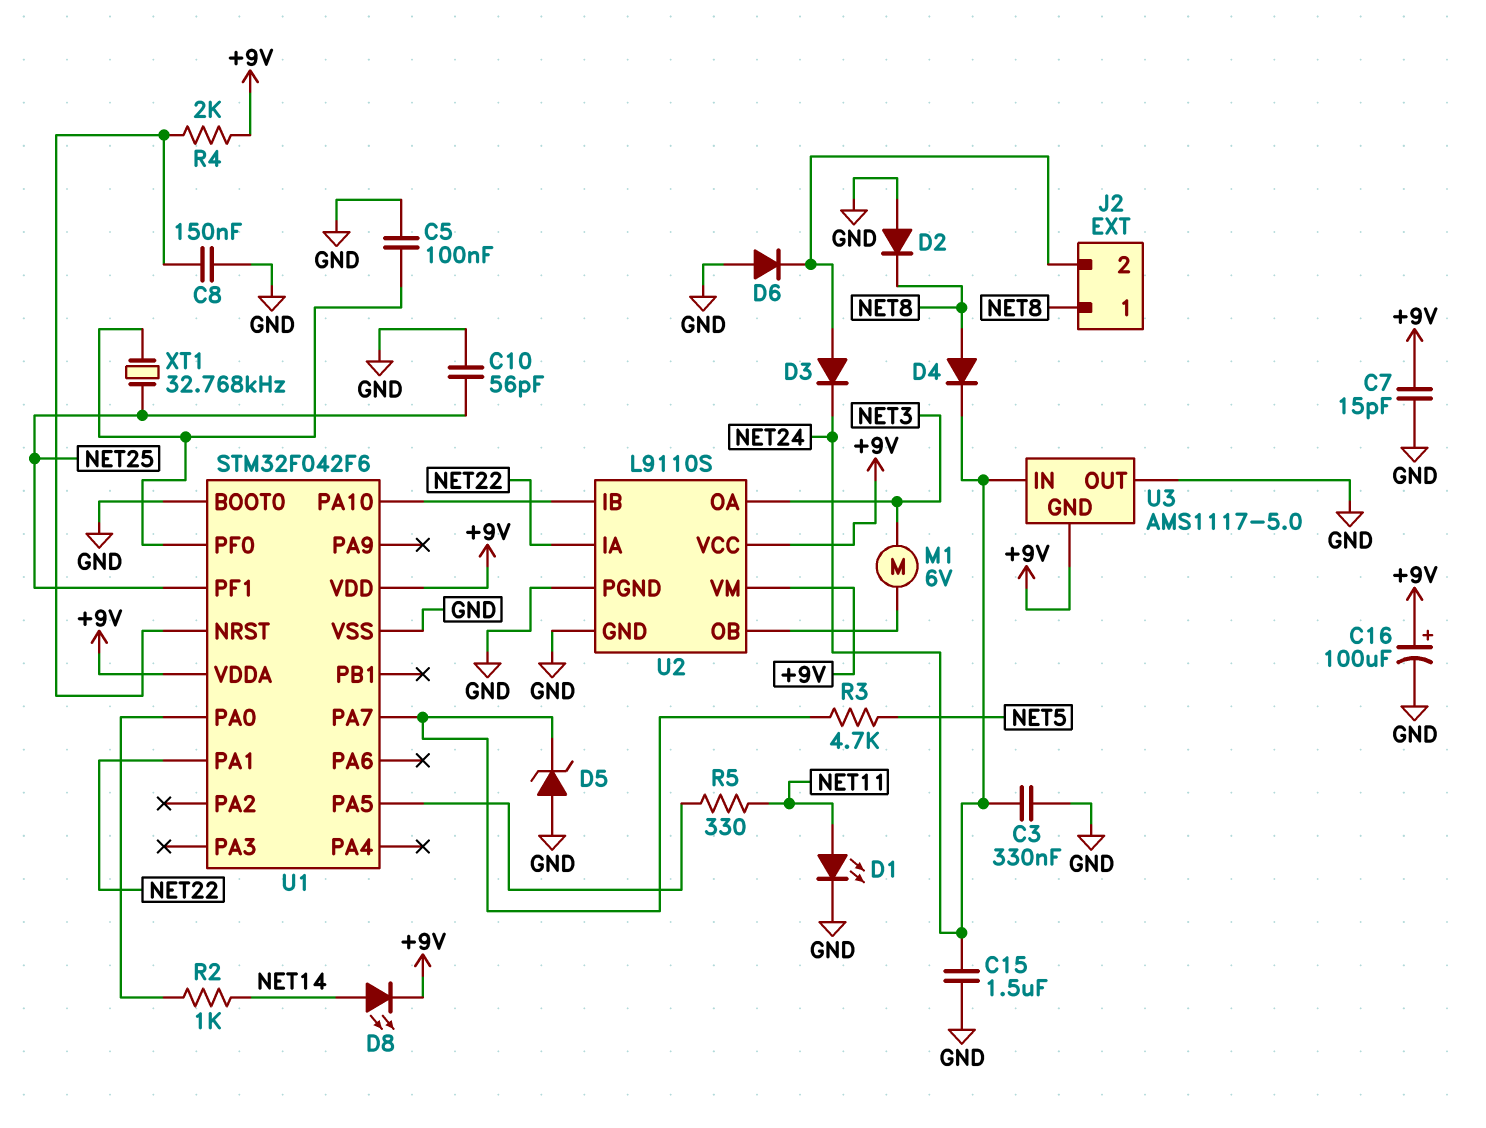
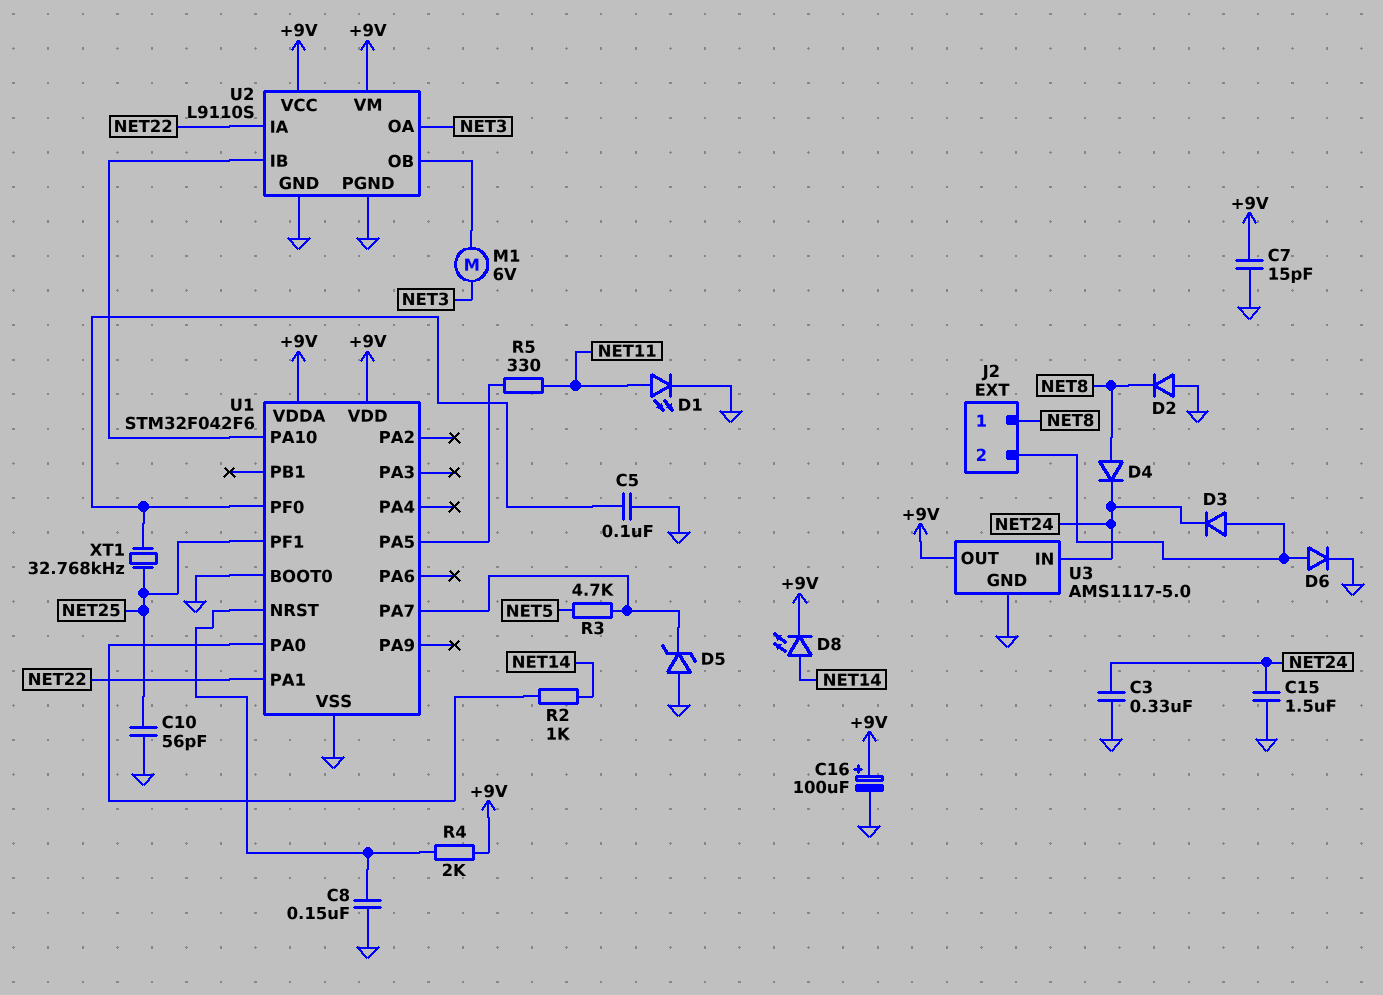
D6: diode (A GND, K J2/2) -> diode (A J2/2, K GND)
U3 pin GND: +9V -> GND
U3 pin OUT: GND -> +9V

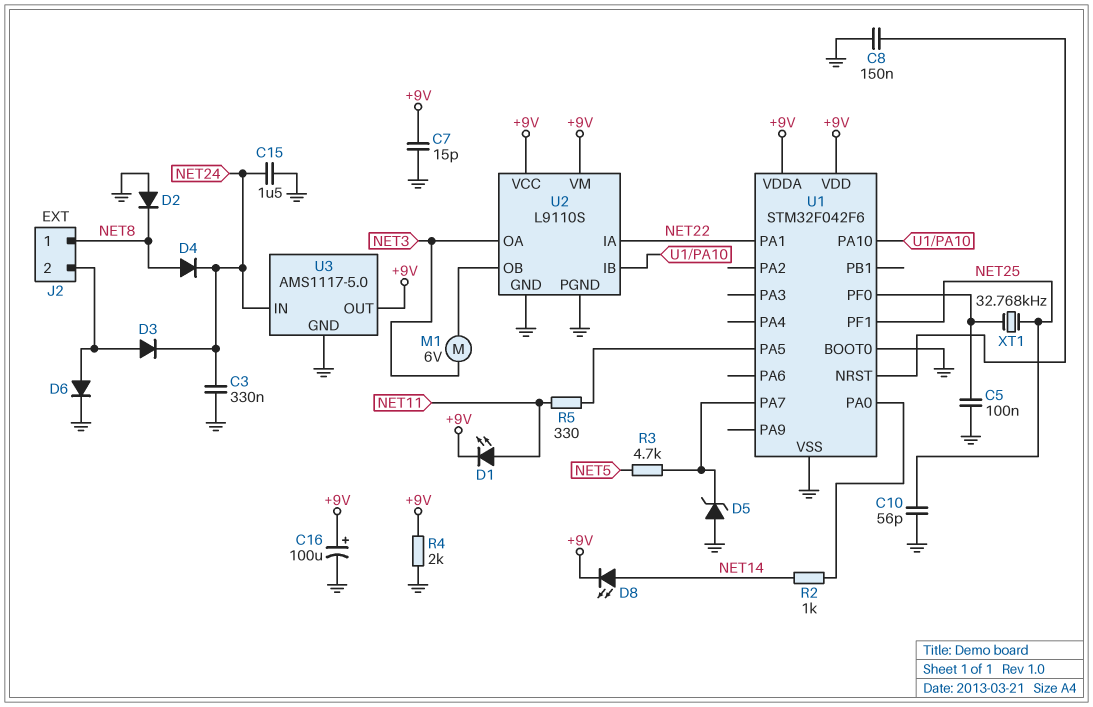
D1: LED (A NET11, K GND) -> LED (A NET11, K +9V)
R4: 2k (+9V, U1/NRST) -> 2k (+9V, GND)

